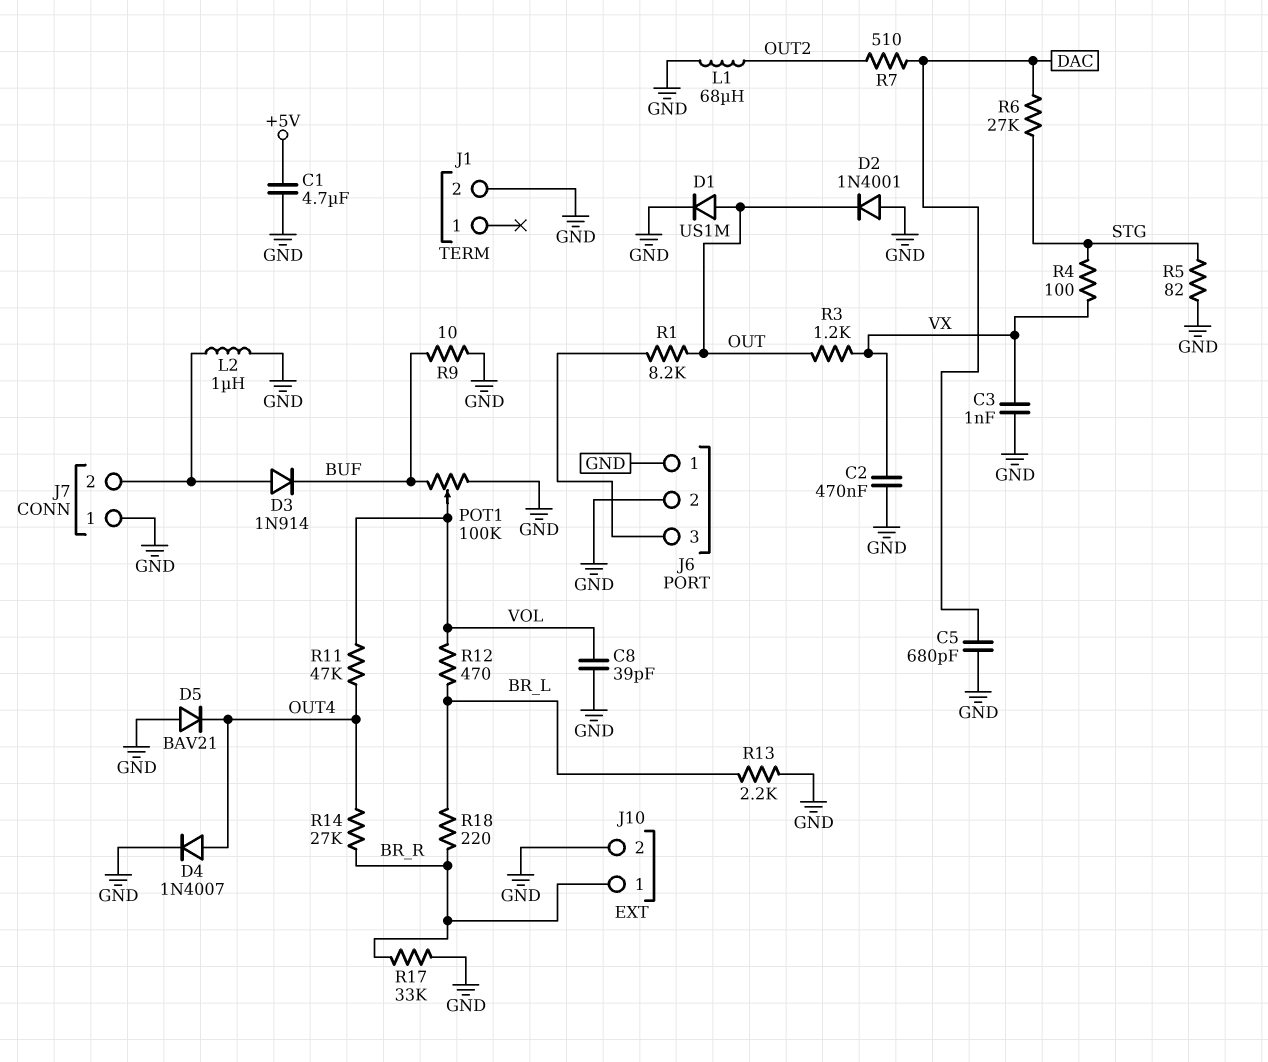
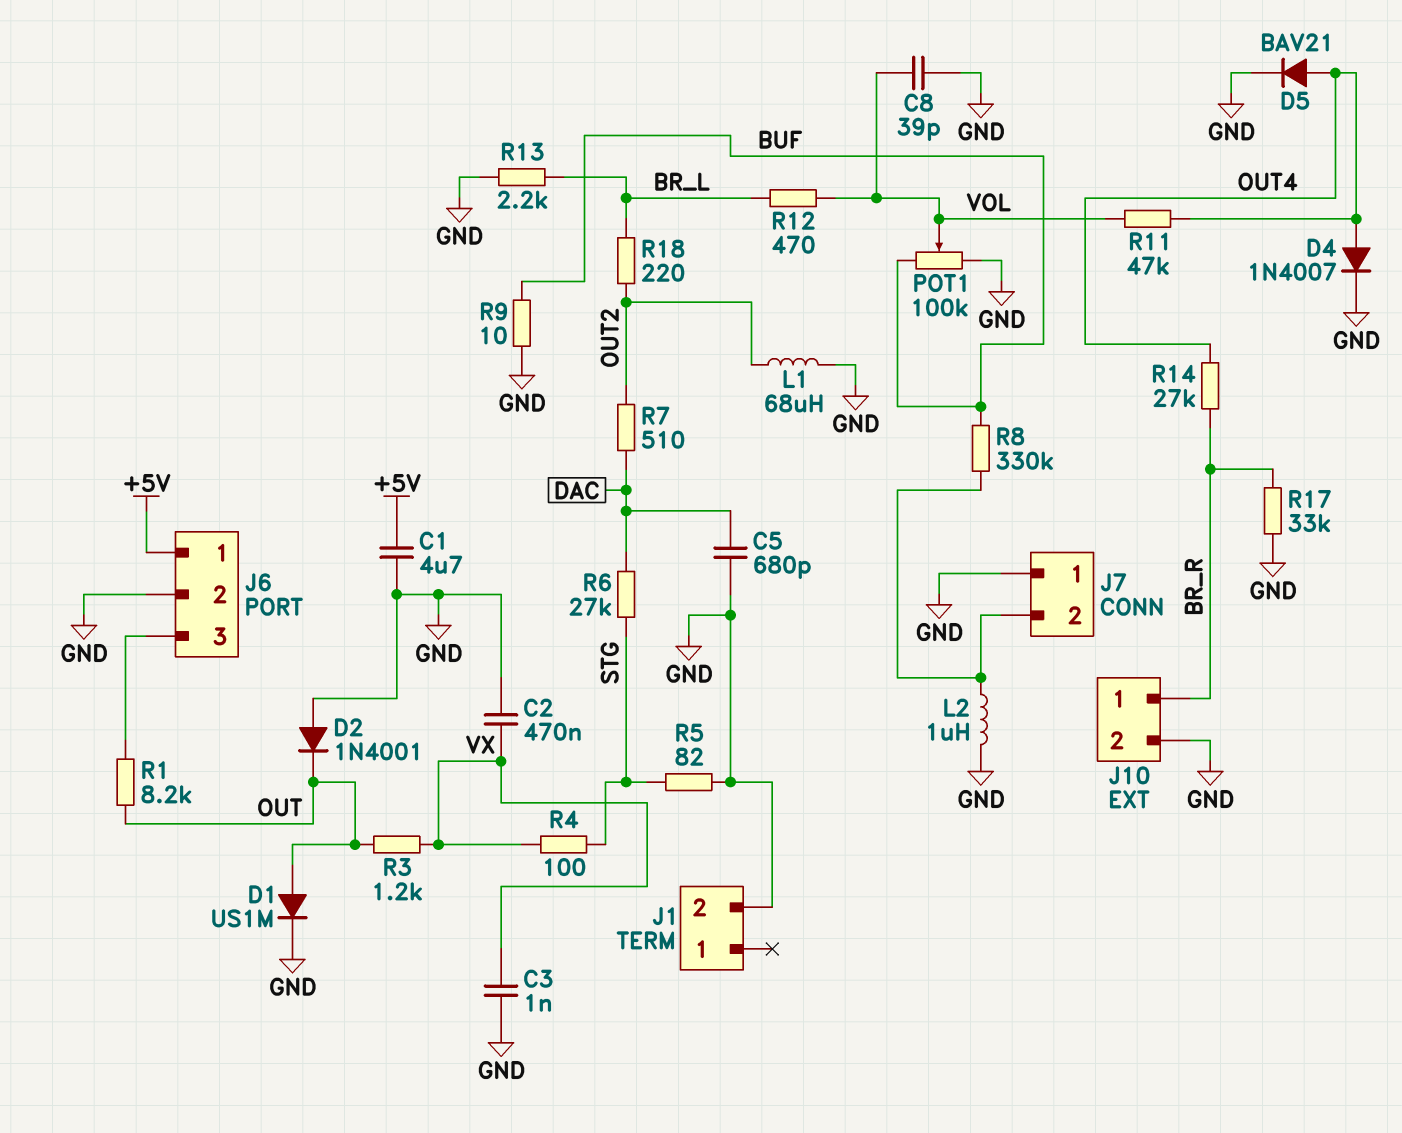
D3: diode 1N914 (A J7/2, K BUF) -> none
D5: diode BAV21 (A GND, K OUT4) -> diode BAV21 (A OUT4, K GND)
J6 pin 1: GND -> +5V
R8: none -> 330k (BUF, J7/2)
R18: 220 (BR_L, BR_R) -> 220 (BR_L, OUT2)

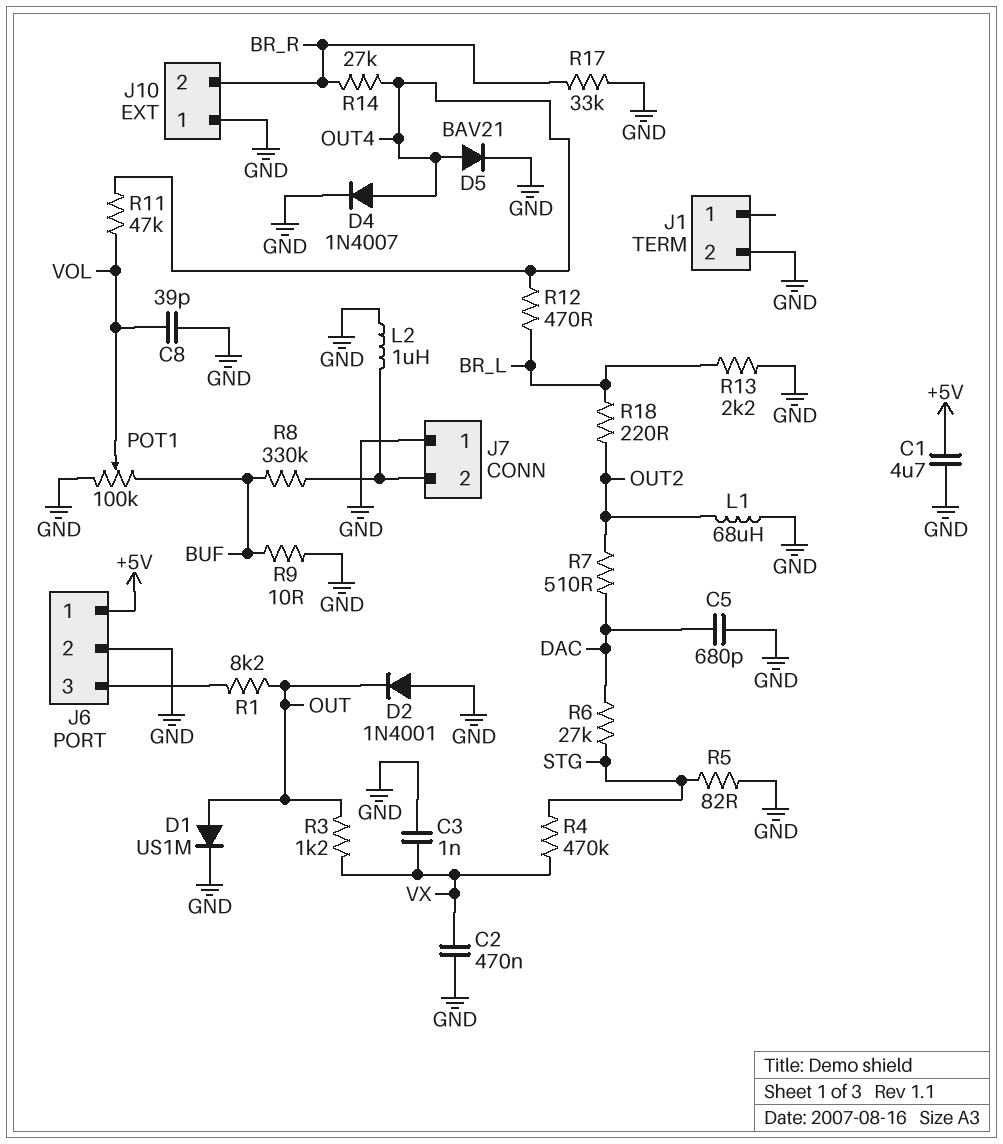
J10 pin 1: BR_R -> GND
J10 pin 2: GND -> BR_R
R4: 100 (STG, VX) -> 470k (STG, VX)
R12: 470 (BR_L, VOL) -> 470 (BR_L, OUT4)

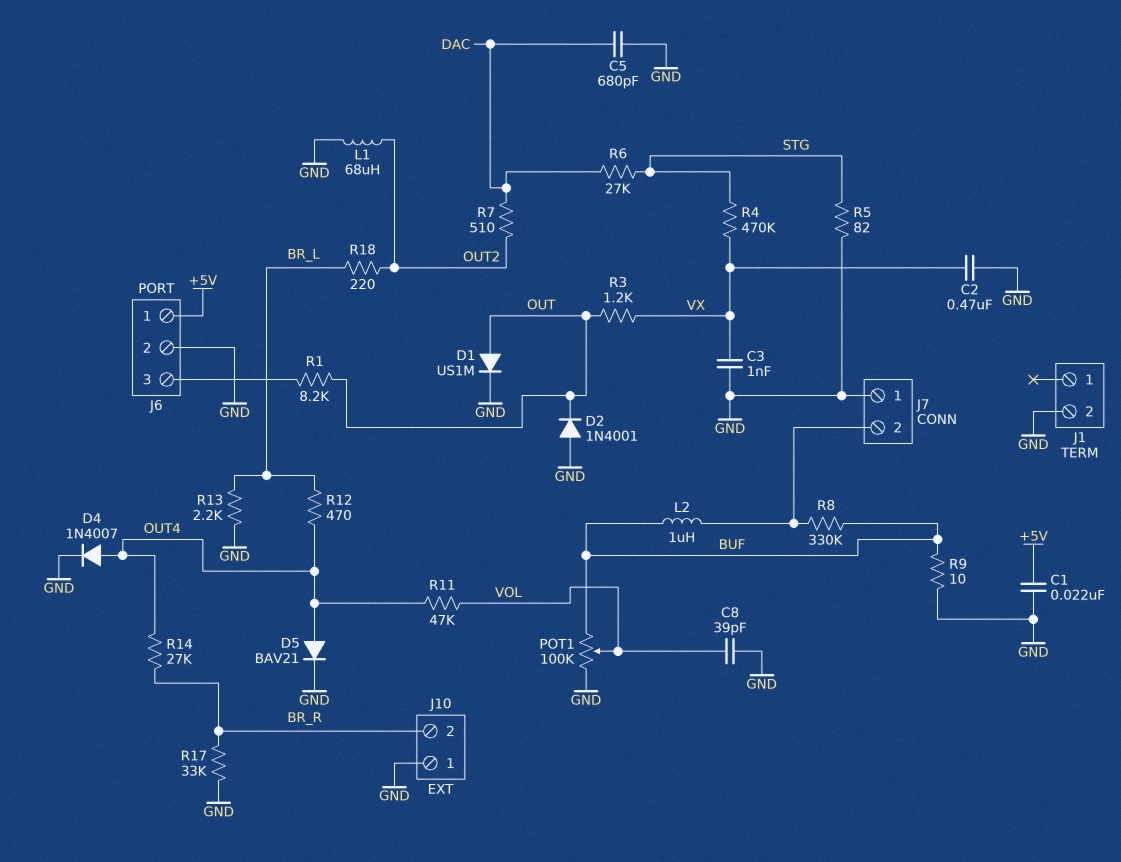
C1: 4.7uF (+5V, GND) -> 22nF (+5V, GND)
L2: 1uH (GND, J7/2) -> 1uH (BUF, J7/2)

